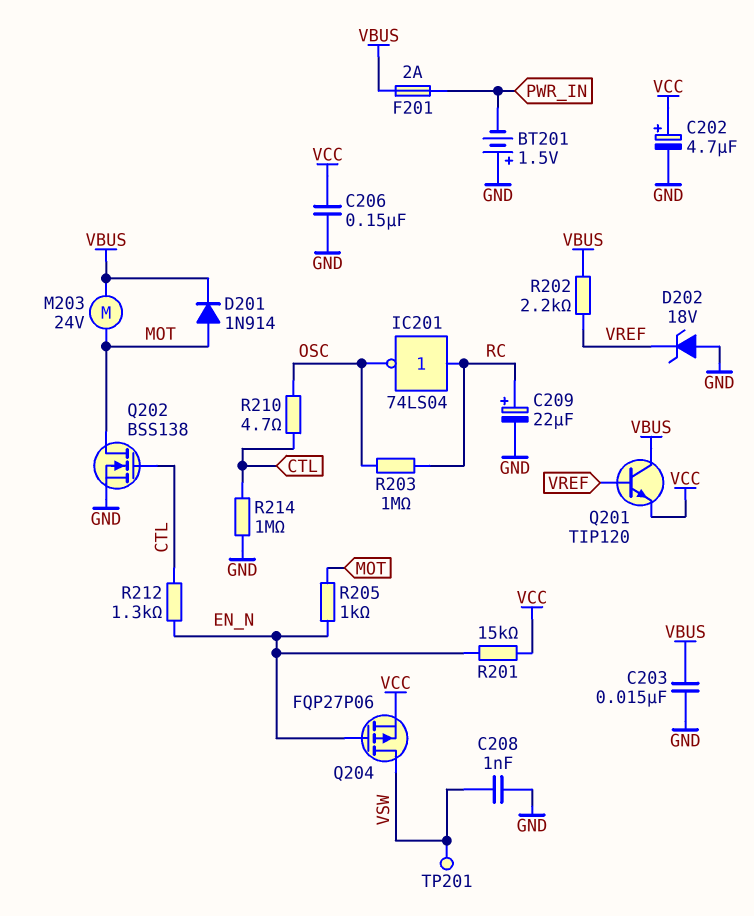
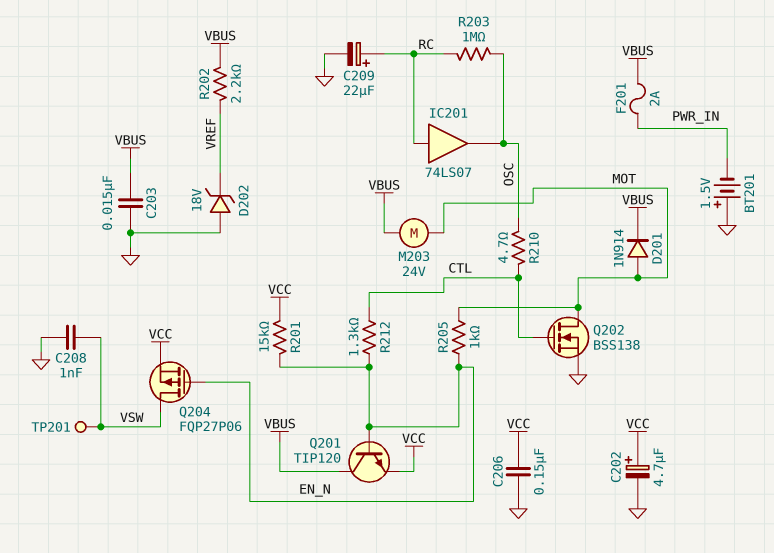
IC201: NOT 74LS04 (in RC, out OSC) -> buffer 74LS07 (in RC, out OSC)
Q201: NPN TIP120 (B VREF, C VBUS, E VCC) -> NPN TIP120 (B EN_N, C VBUS, E VCC)
R214: 1M (CTL, GND) -> none

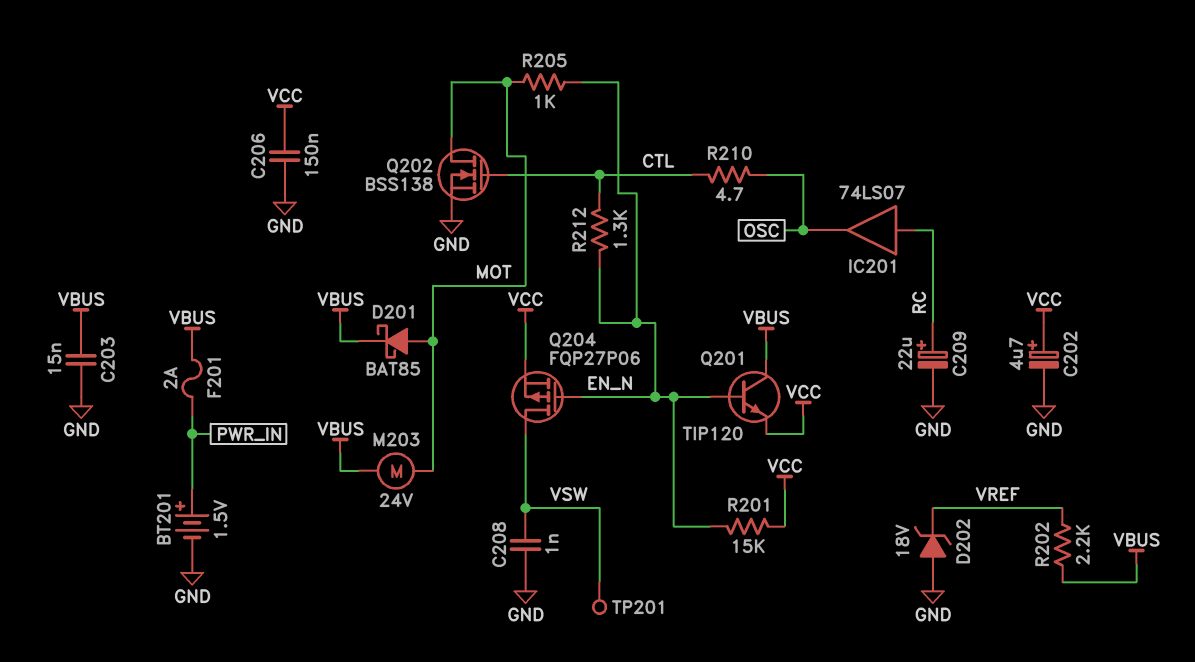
BT201: 1.5V (plus GND, minus PWR_IN) -> 1.5V (plus PWR_IN, minus GND)
D201: diode 1N914 (A MOT, K VBUS) -> schottky BAT85 (A MOT, K VBUS)
R203: 1M (OSC, RC) -> none

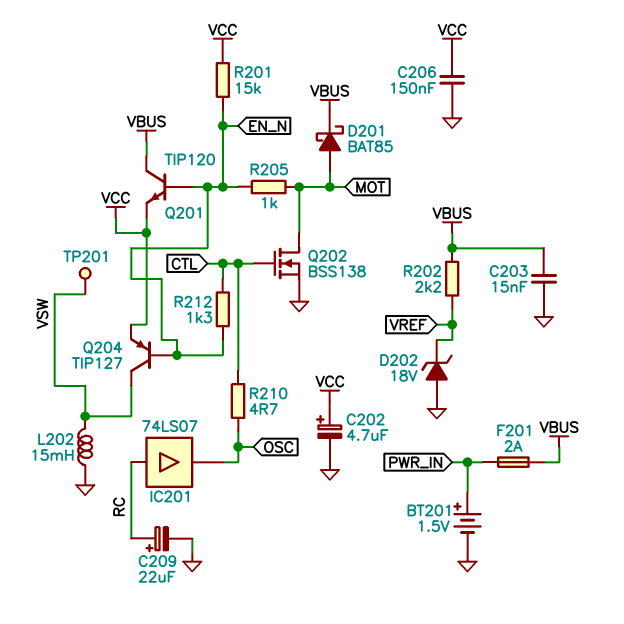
C208: 1nF (GND, VSW) -> none
L202: none -> 15mH (GND, VSW)
M203: motor 24V (MOT, VBUS) -> none
Q204: PMOS FQP27P06 (G EN_N, D VSW, S VCC) -> PNP TIP127 (B EN_N, C VSW, E VCC)

